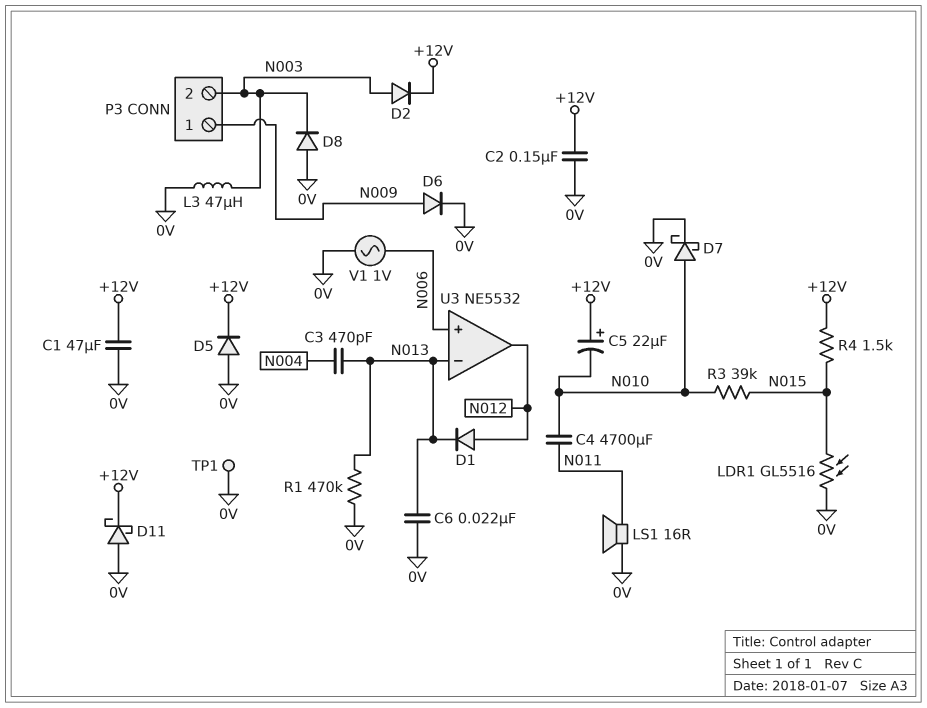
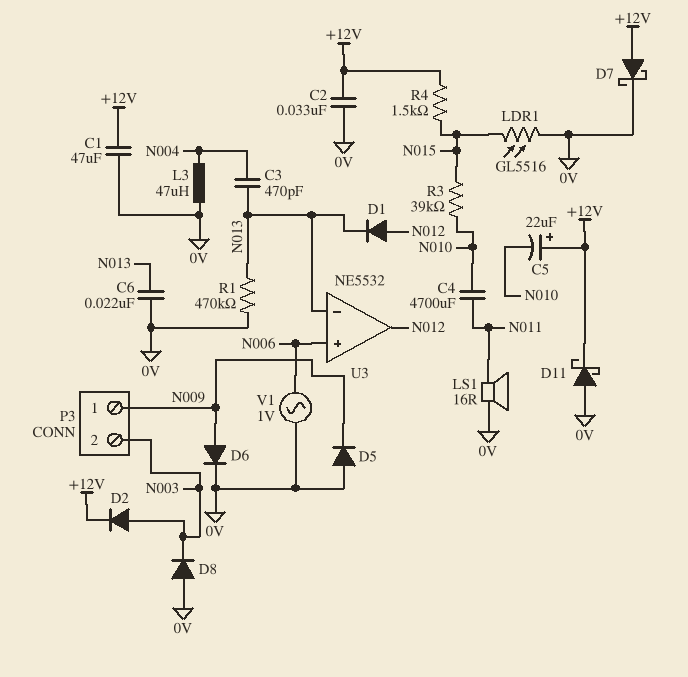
C2: 150nF (+12V, 0V) -> 33nF (+12V, 0V)
D5: diode (A 0V, K +12V) -> diode (A 0V, K N009)
D7: schottky (A N010, K 0V) -> schottky (A +12V, K 0V)
L3: 47uH (0V, N003) -> 47uH (0V, N004)
TP1: test point (0V) -> none

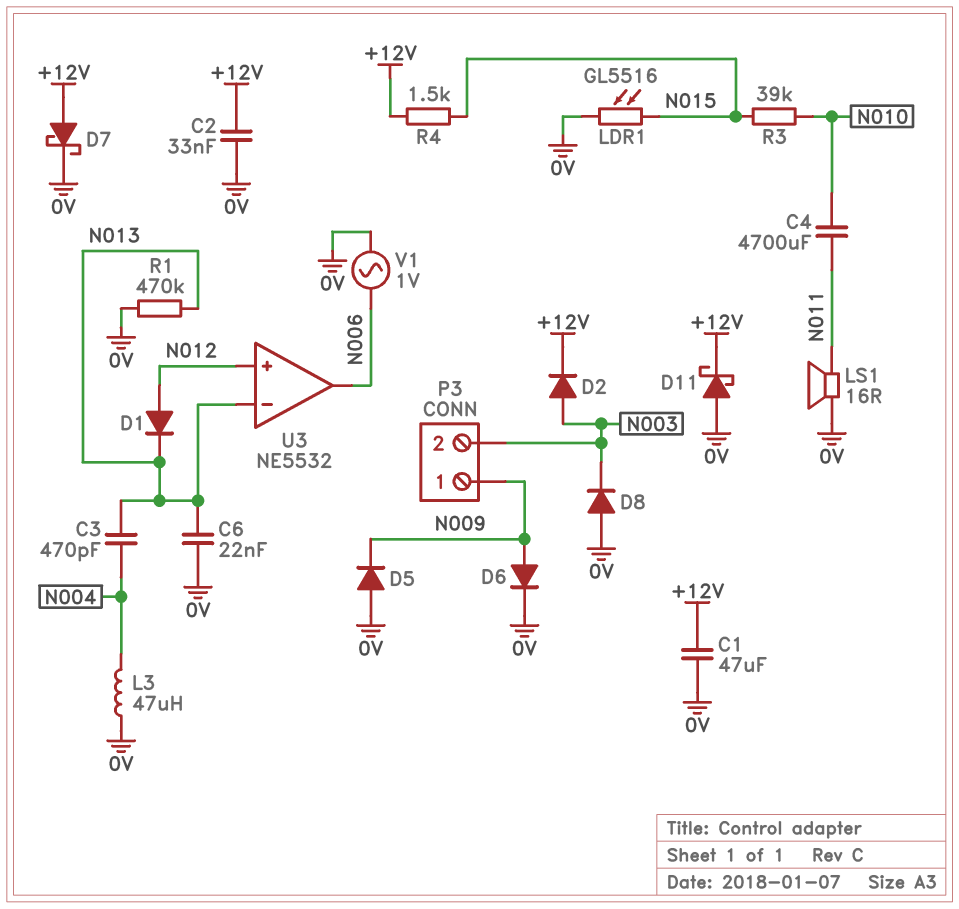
C5: 22uF (plus +12V, minus N010) -> none
U3 pin in+: N006 -> N012
U3 pin out: N012 -> N006

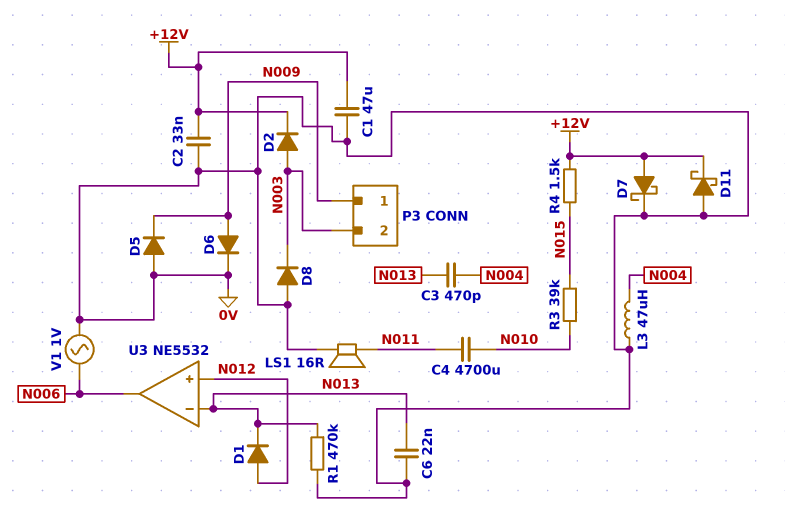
LDR1: GL5516 (0V, N015) -> none

